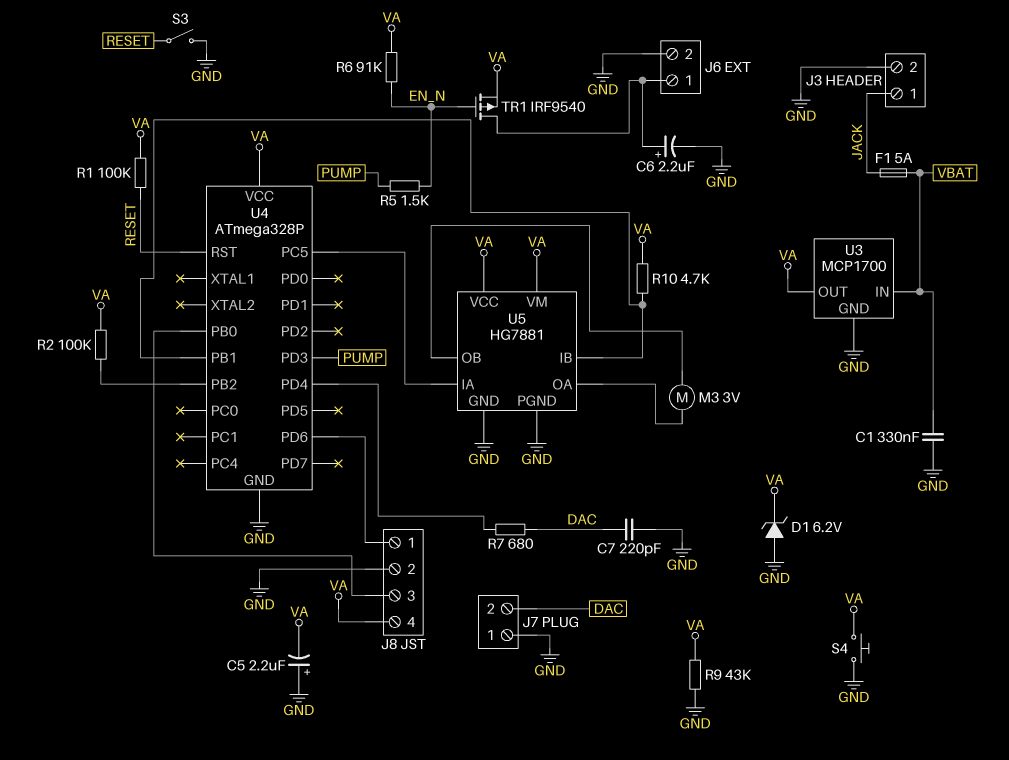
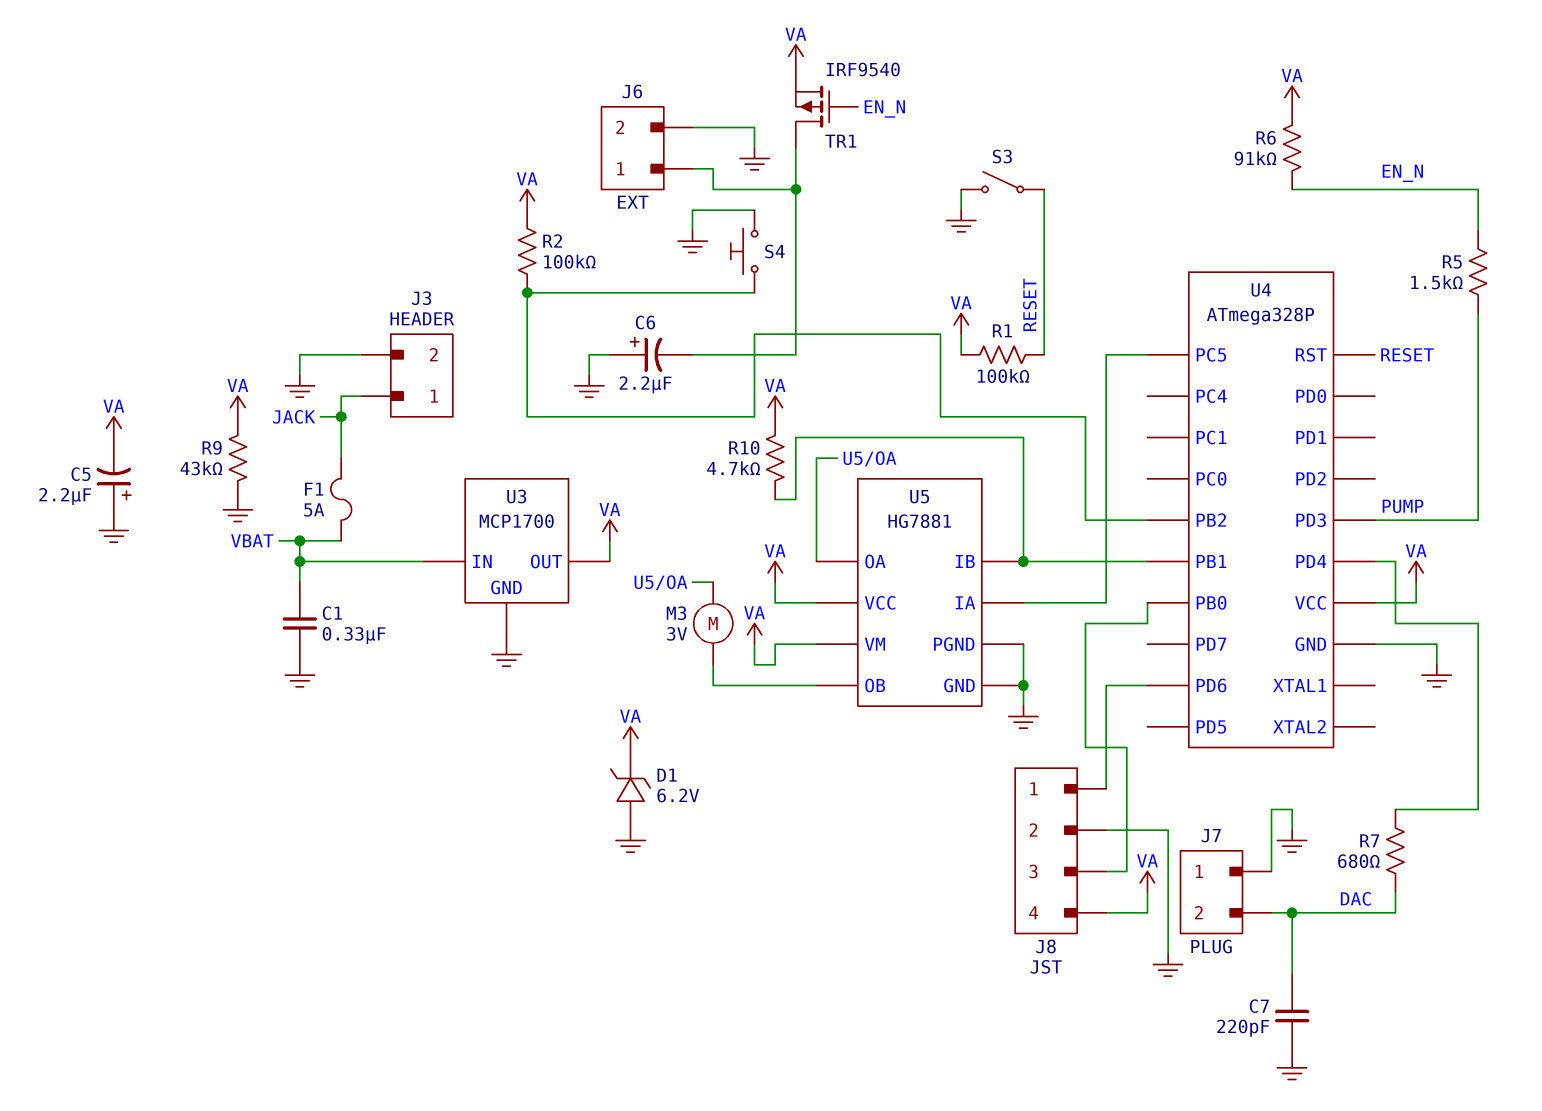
C6: 2.2uF (plus J6/1, minus GND) -> 2.2uF (plus GND, minus J6/1)
S4: button (GND, VA) -> button (GND, U4/PB2)

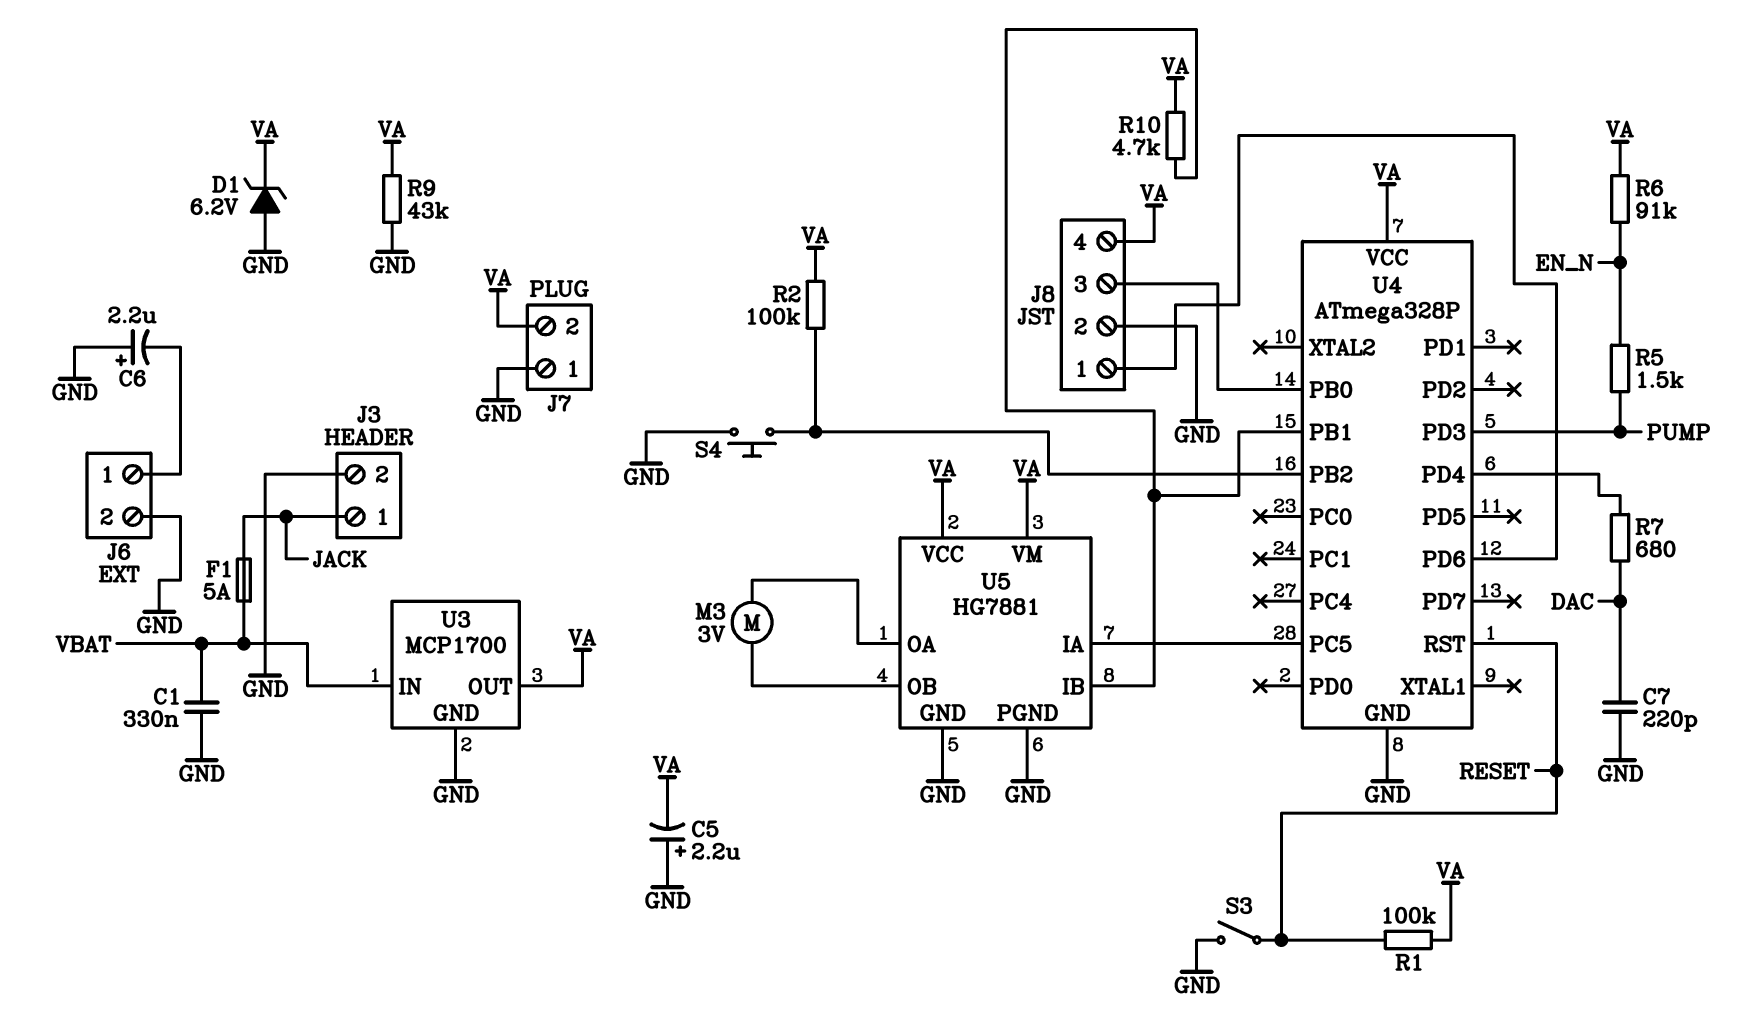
J7 pin 2: DAC -> VA
TR1: PMOS IRF9540 (G EN_N, D J6/1, S VA) -> none

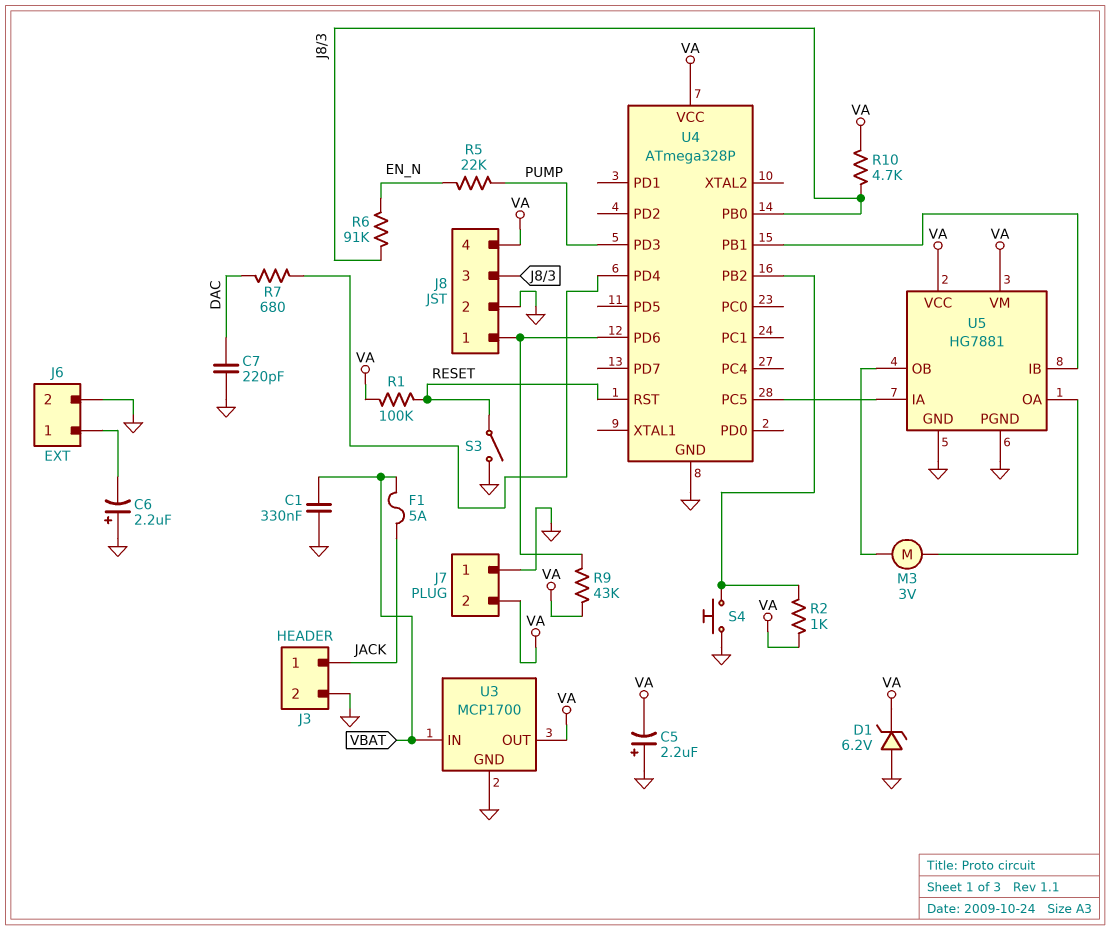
R2: 100k (U4/PB2, VA) -> 1k (U4/PB2, VA)
R5: 1.5k (EN_N, PUMP) -> 22k (EN_N, PUMP)
R6: 91k (EN_N, VA) -> 91k (EN_N, J8/3)
R9: 43k (GND, VA) -> 43k (J8/1, VA)
R10: 4.7k (U4/PB1, VA) -> 4.7k (J8/3, VA)

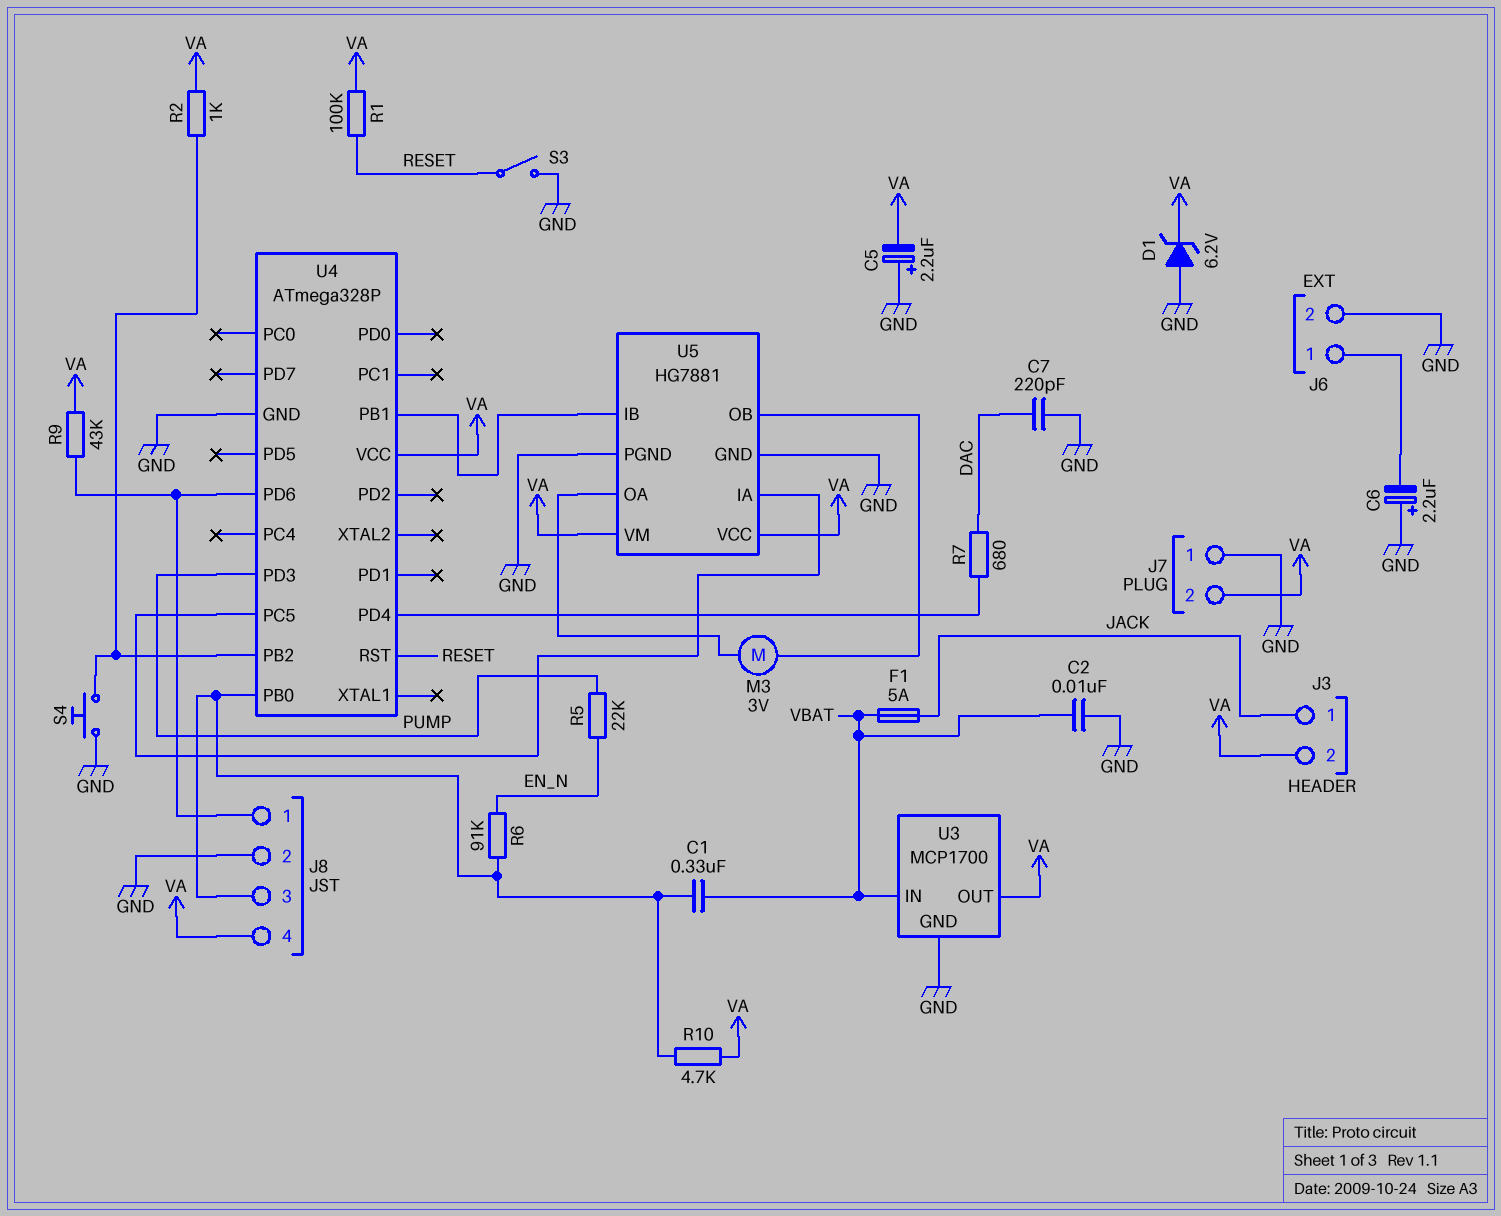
C1: 330nF (GND, VBAT) -> 330nF (J8/3, VBAT)
C2: none -> 10nF (GND, VBAT)
J3 pin 2: GND -> VA

